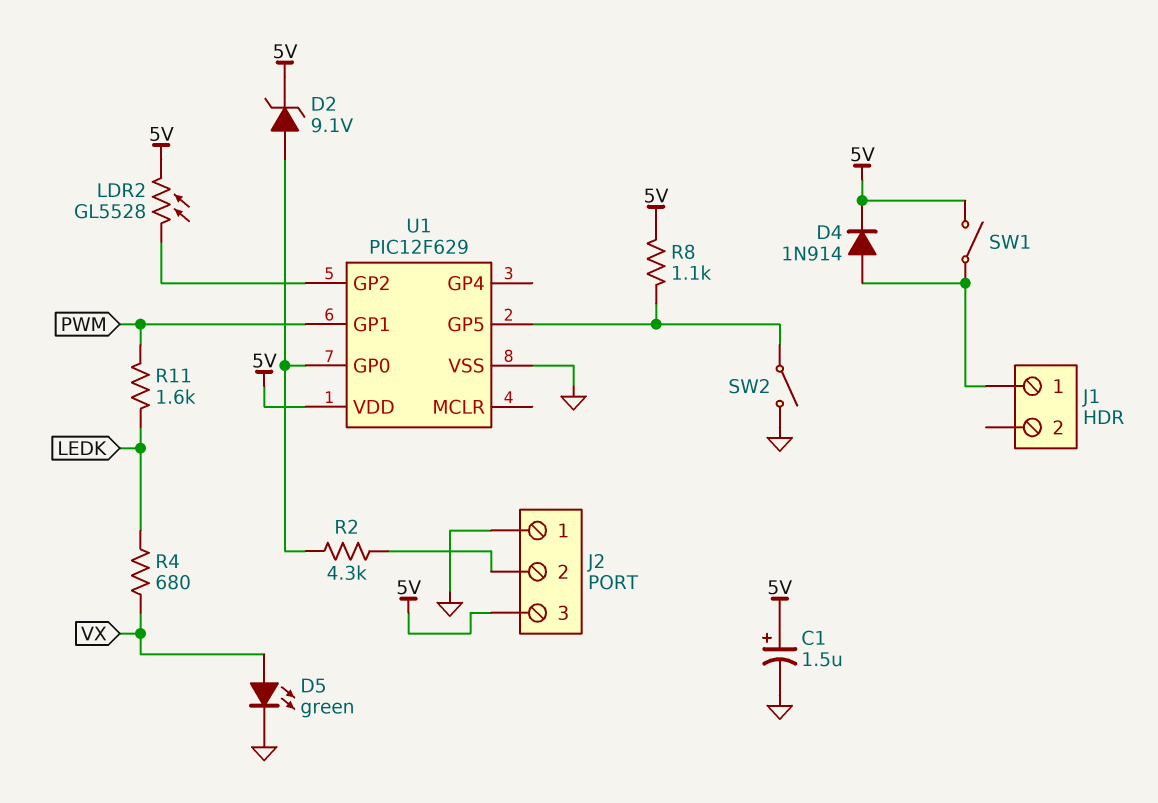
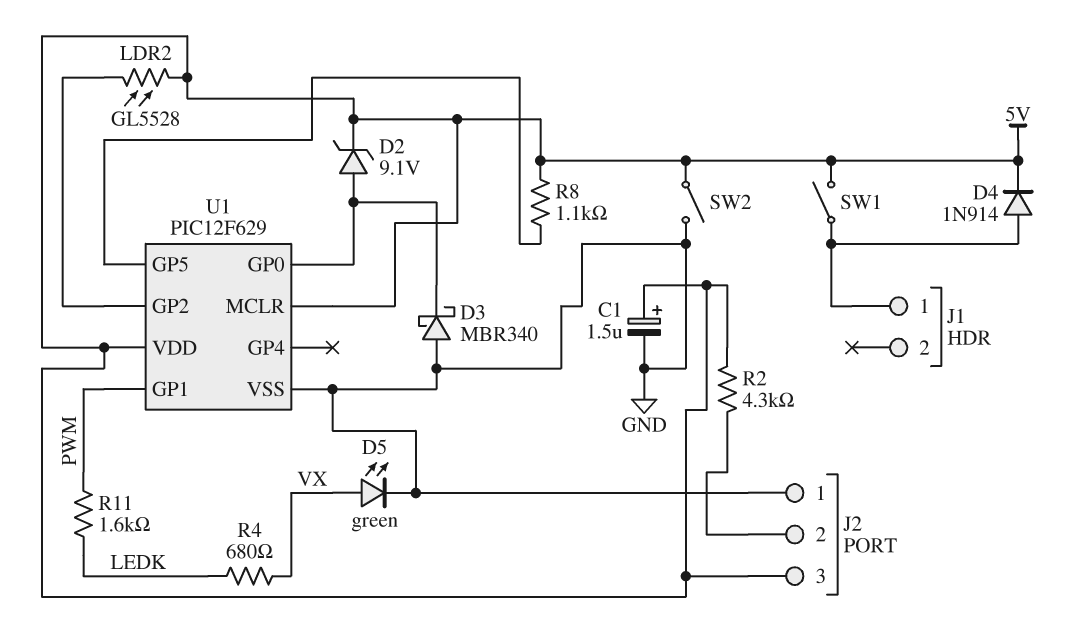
D3: none -> schottky MBR340 (A GND, K U1/GP0)
R2: 4.3k (J2/2, U1/GP0) -> 4.3k (5V, J2/2)
SW2: switch (GND, U1/GP5) -> switch (5V, GND)
U1 pin MCLR: none -> 5V

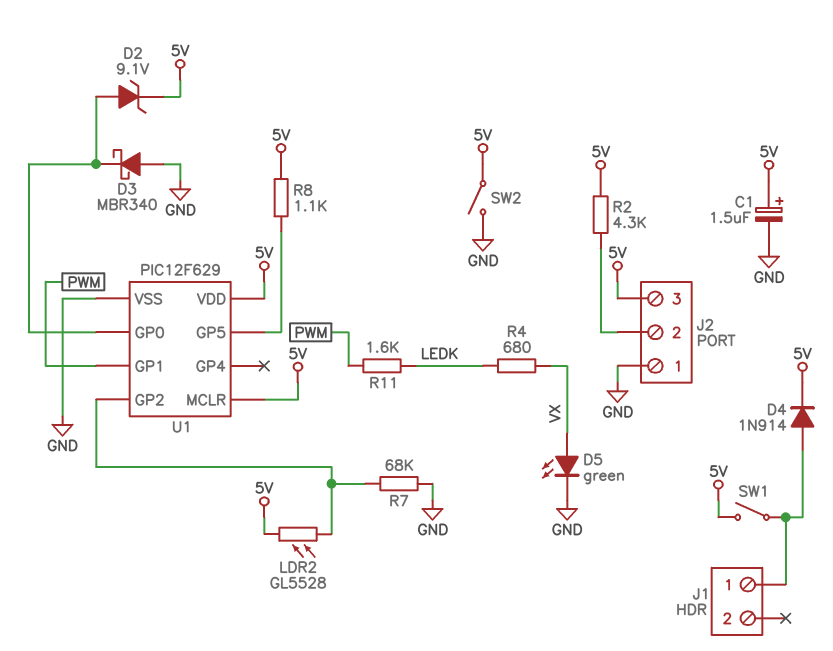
R7: none -> 68k (GND, U1/GP2)

